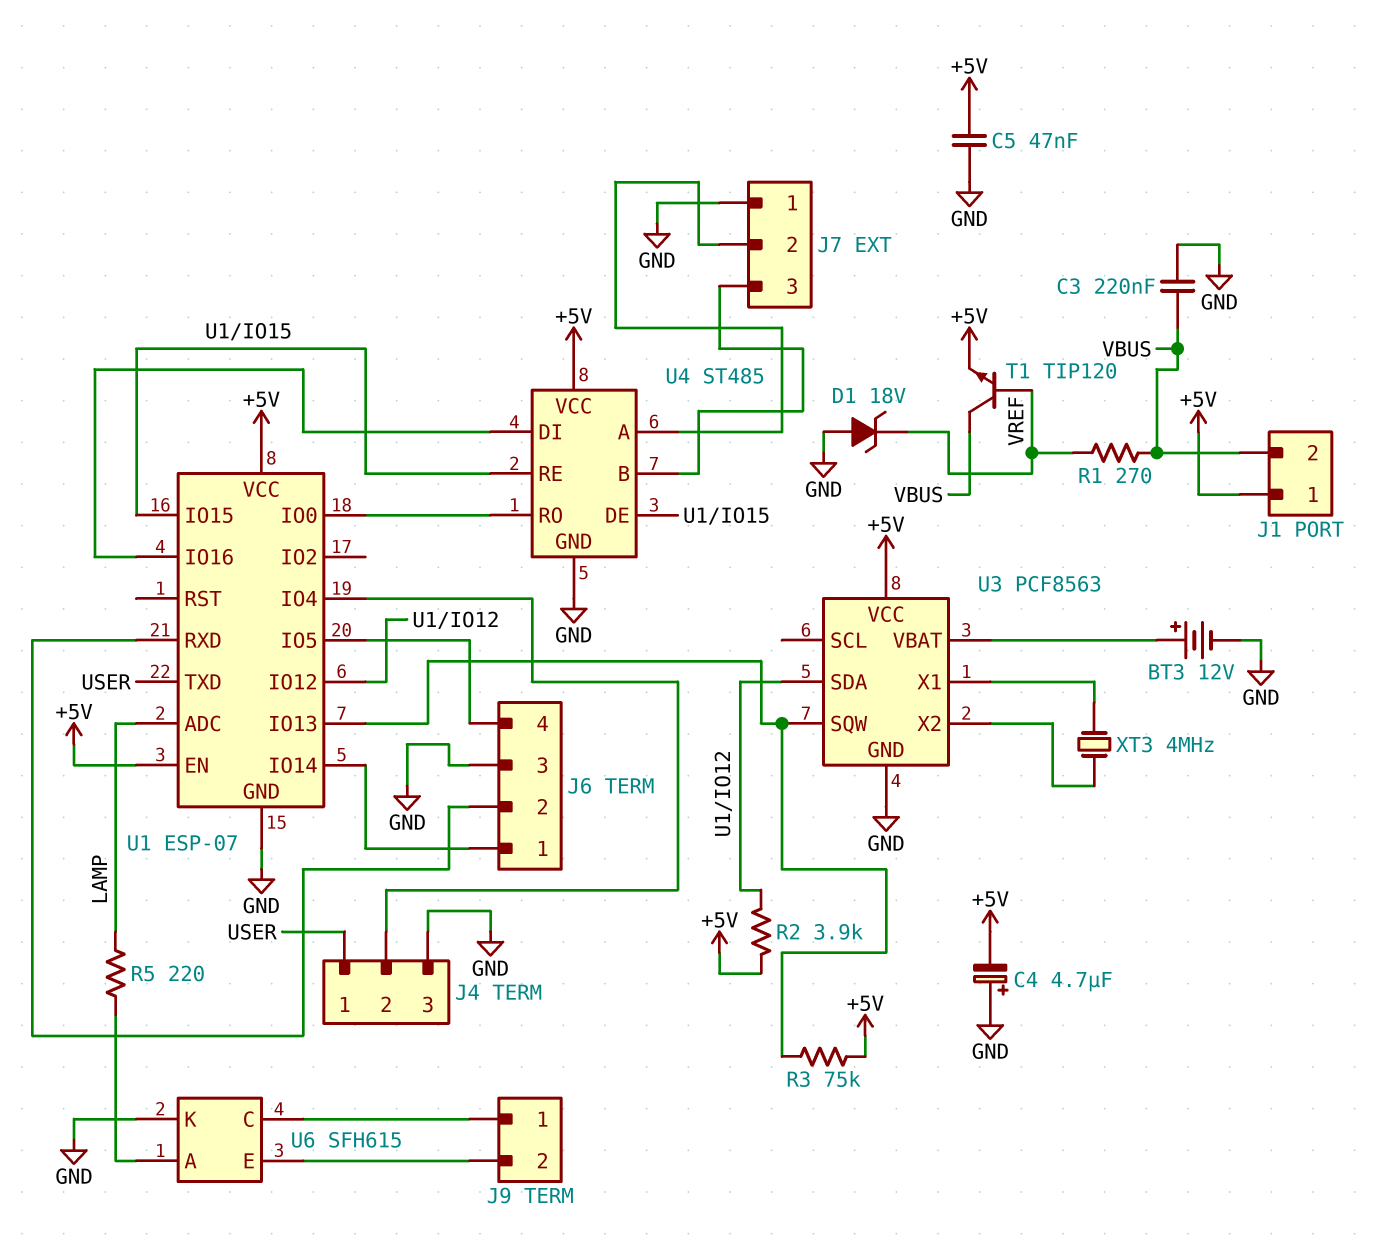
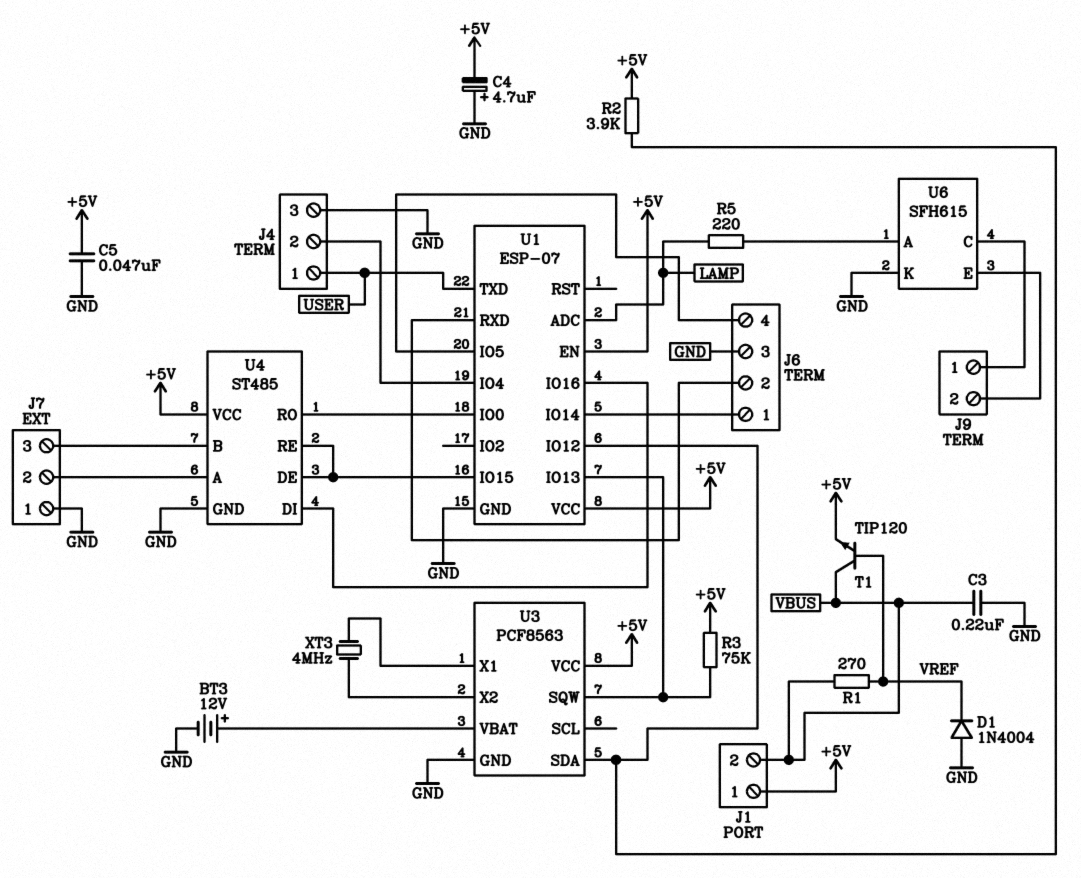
D1: zener 18V (A GND, K VREF) -> diode 1N4004 (A GND, K VREF)

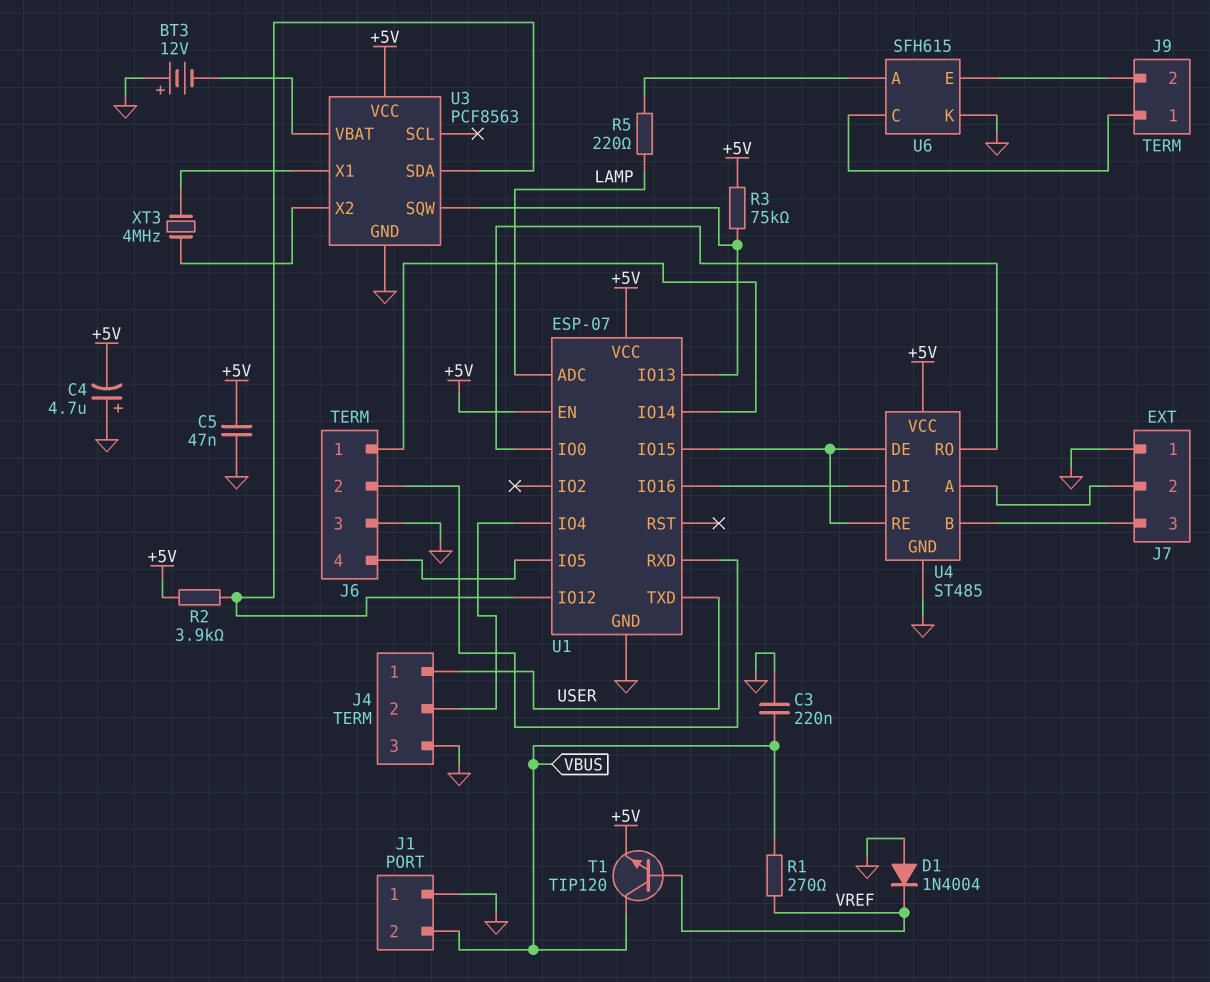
BT3: 12V (plus U3/VBAT, minus GND) -> 12V (plus GND, minus U3/VBAT)
J1 pin 1: +5V -> GND

